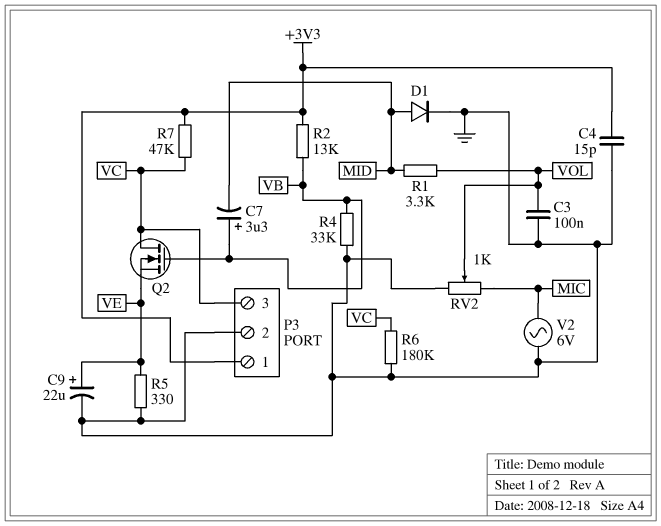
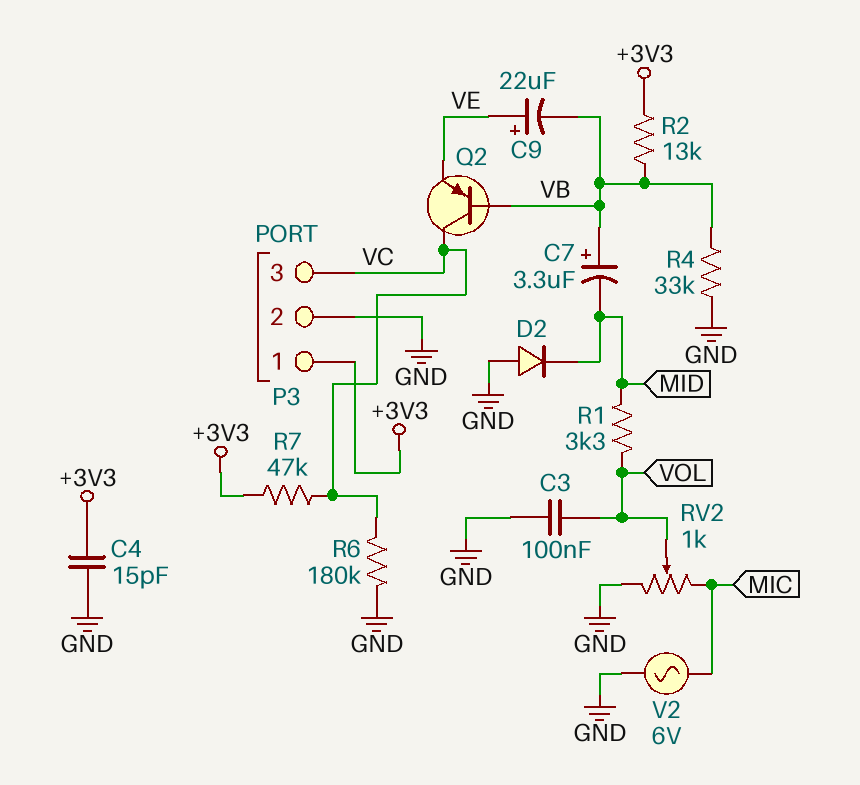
C9: 22uF (plus VE, minus GND) -> 22uF (plus VE, minus VB)
D1: diode (A MID, K GND) -> none
D2: none -> diode (A GND, K MID)
Q2: NMOS (G VB, D VC, S VE) -> PNP (B VB, C VC, E VE)
R5: 330 (GND, VE) -> none

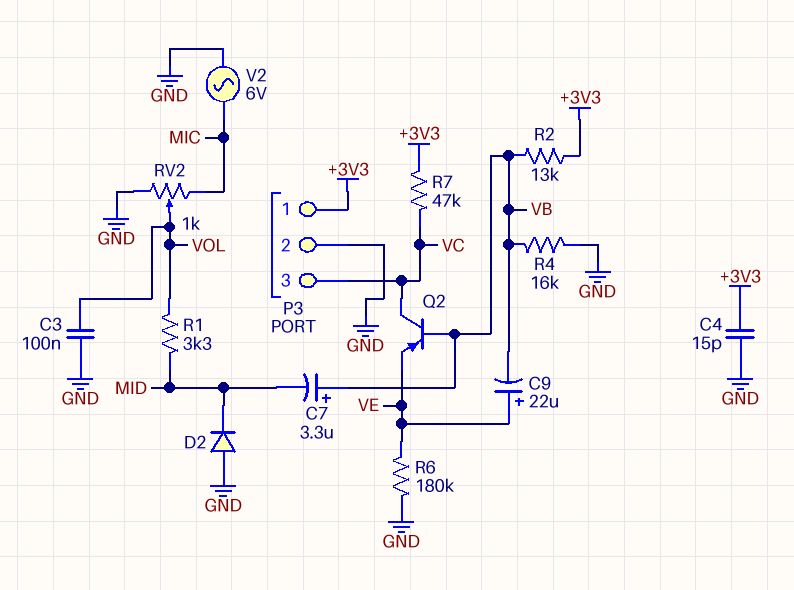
R4: 33k (GND, VB) -> 16k (GND, VB)
R6: 180k (GND, VC) -> 180k (GND, VE)

